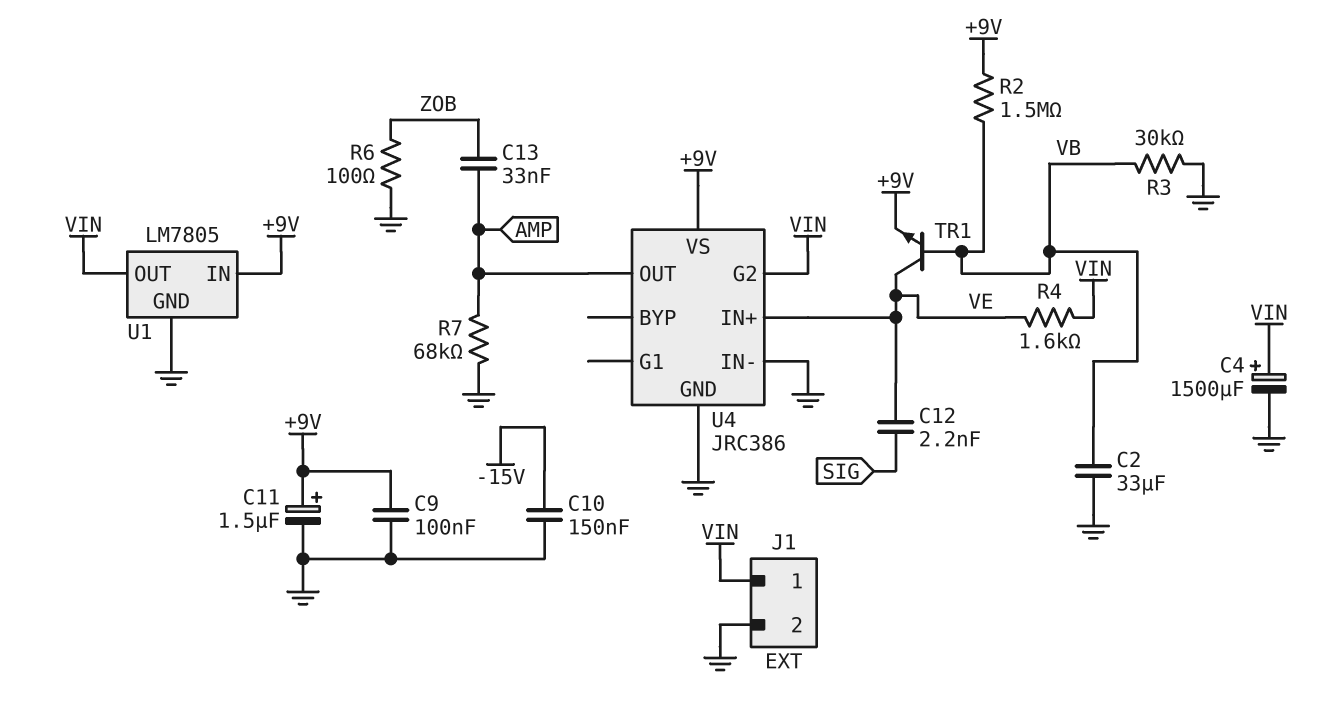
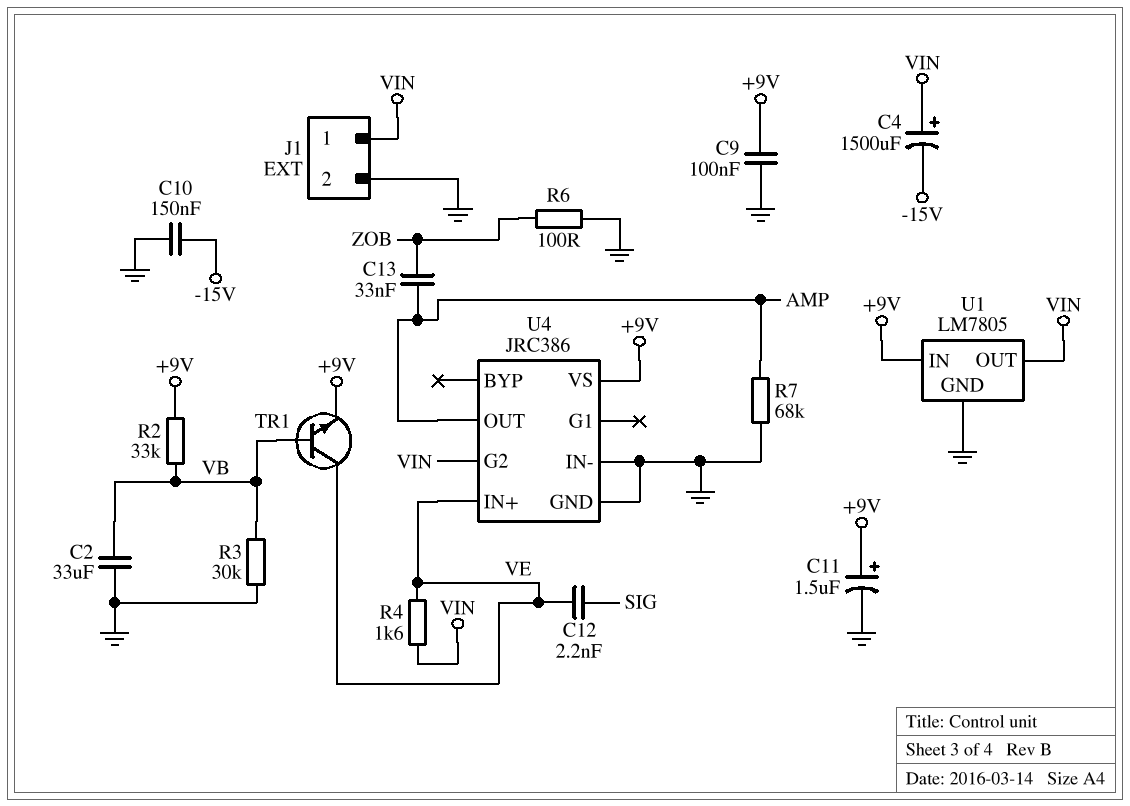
C4: 1500uF (plus VIN, minus GND) -> 1500uF (plus VIN, minus -15V)
R2: 1.5M (+9V, VB) -> 33k (+9V, VB)

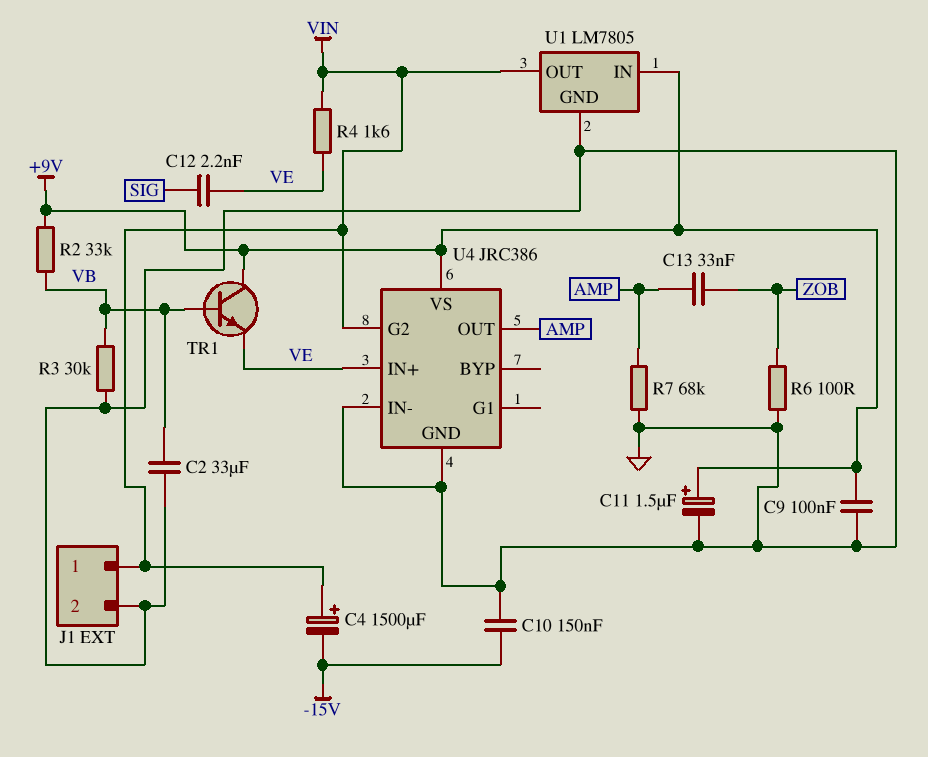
TR1: NPN (B VB, C VE, E +9V) -> NPN (B VB, C +9V, E VE)

